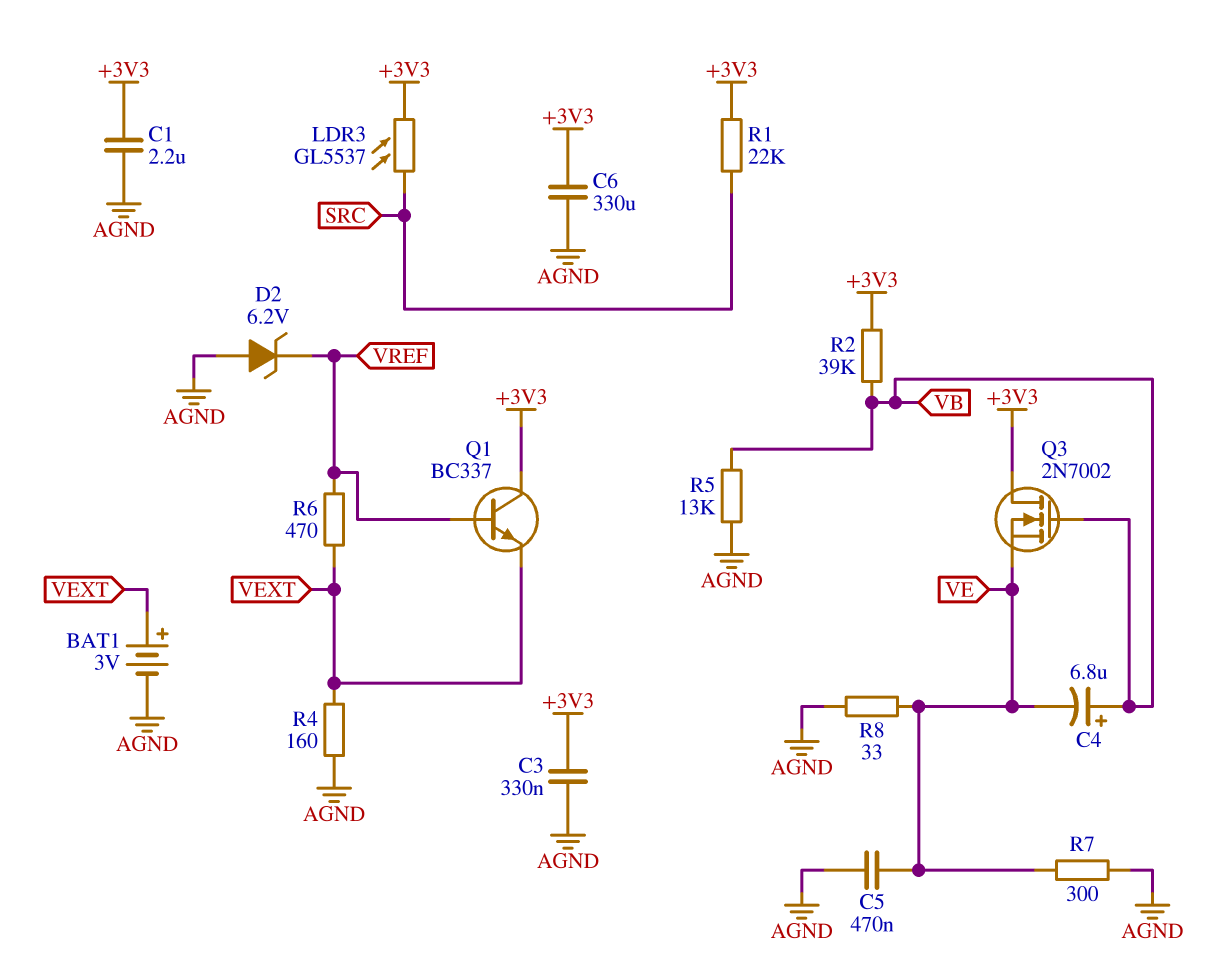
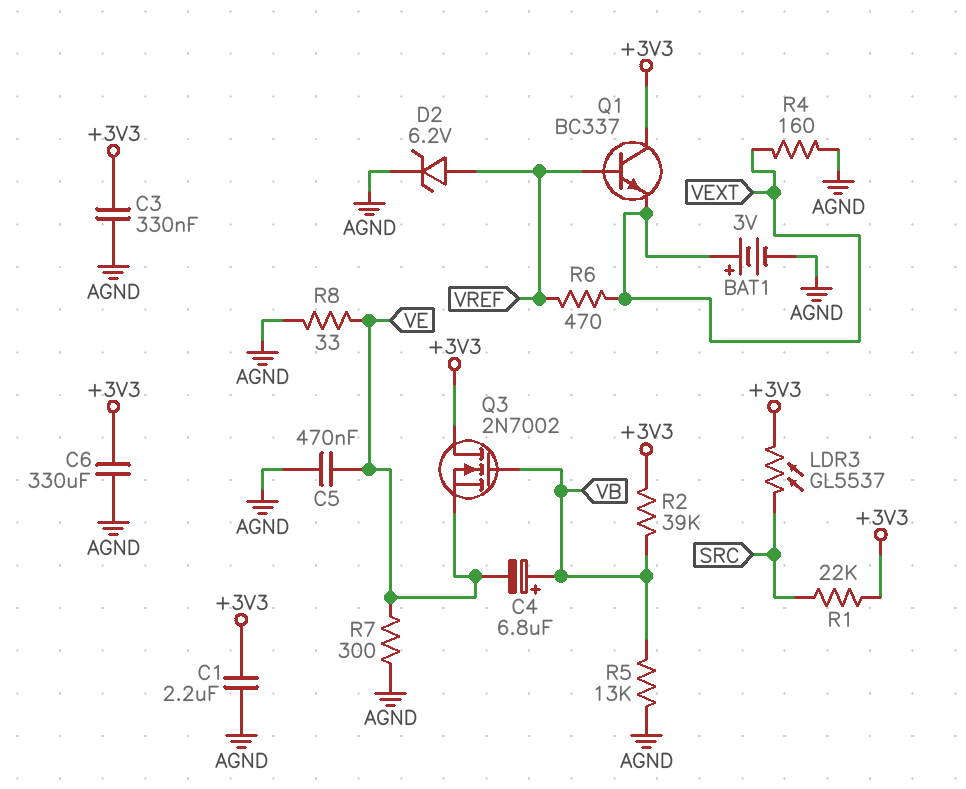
D2: zener 6.2V (A AGND, K VREF) -> zener 6.2V (A VREF, K AGND)

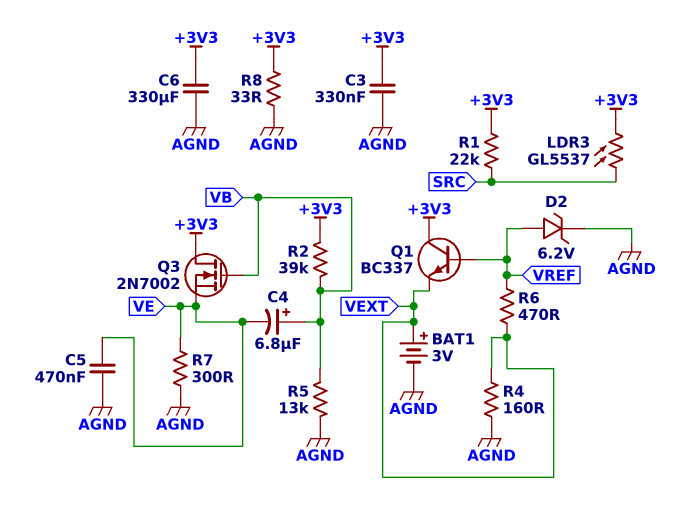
C1: 2.2uF (+3V3, AGND) -> none
R8: 33 (AGND, VE) -> 33 (+3V3, AGND)

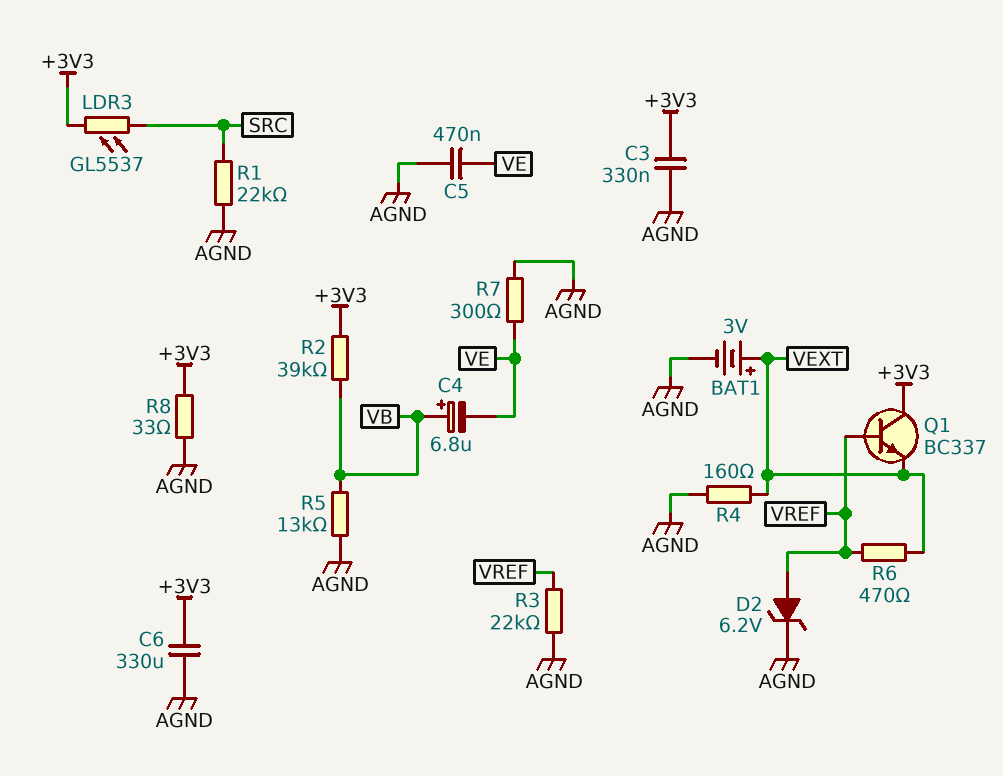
Q3: NMOS 2N7002 (G VB, D +3V3, S VE) -> none
R1: 22k (+3V3, SRC) -> 22k (AGND, SRC)
R3: none -> 22k (AGND, VREF)

